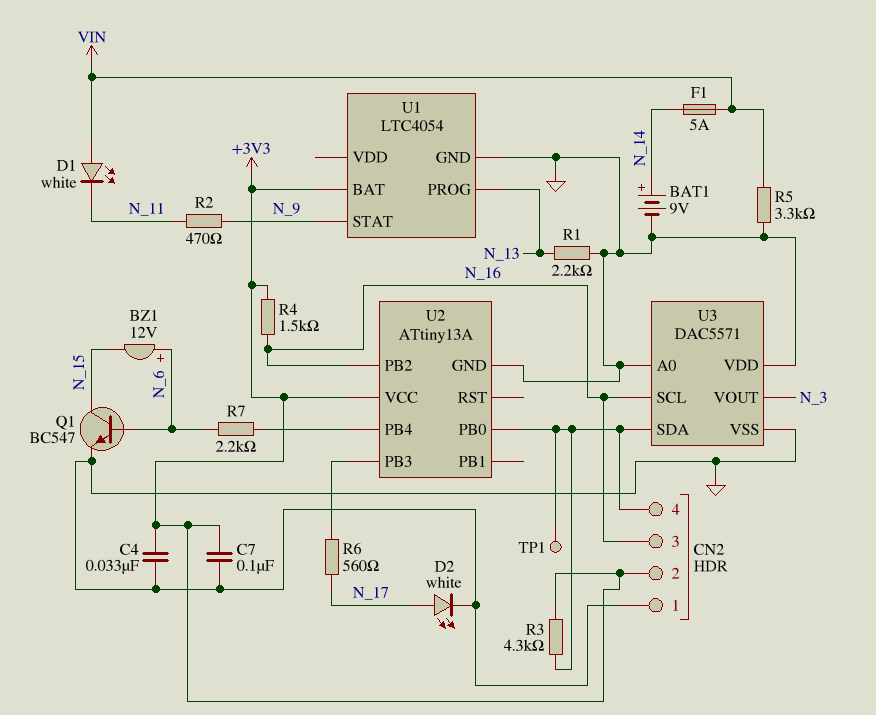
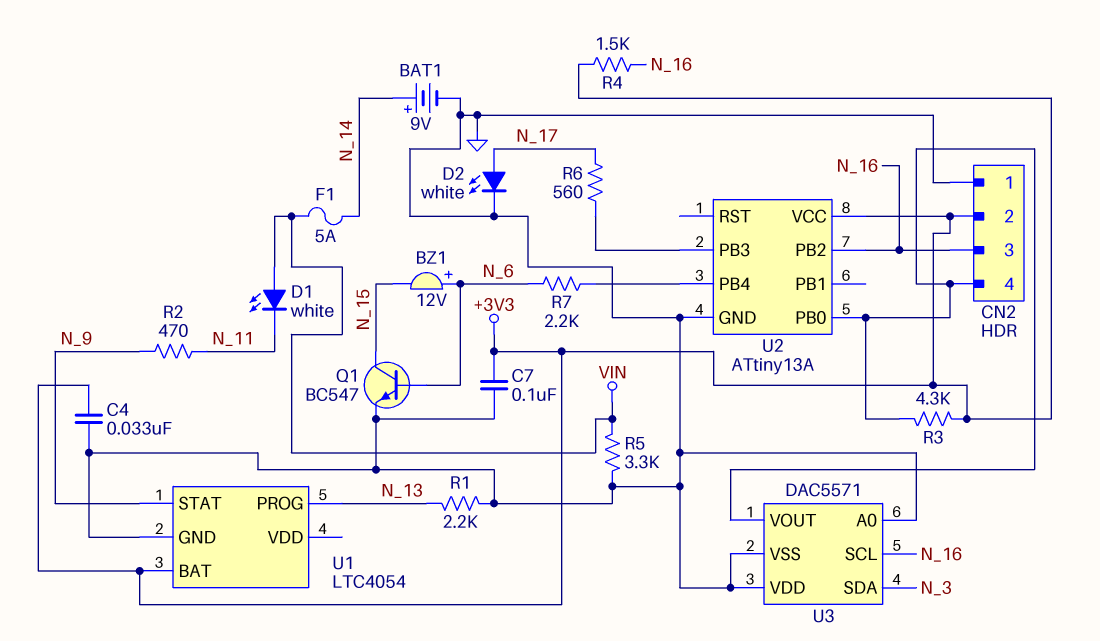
TP1: test point (CN2/4) -> none
U3 pin SDA: CN2/4 -> N_3
U3 pin VOUT: N_3 -> CN2/4

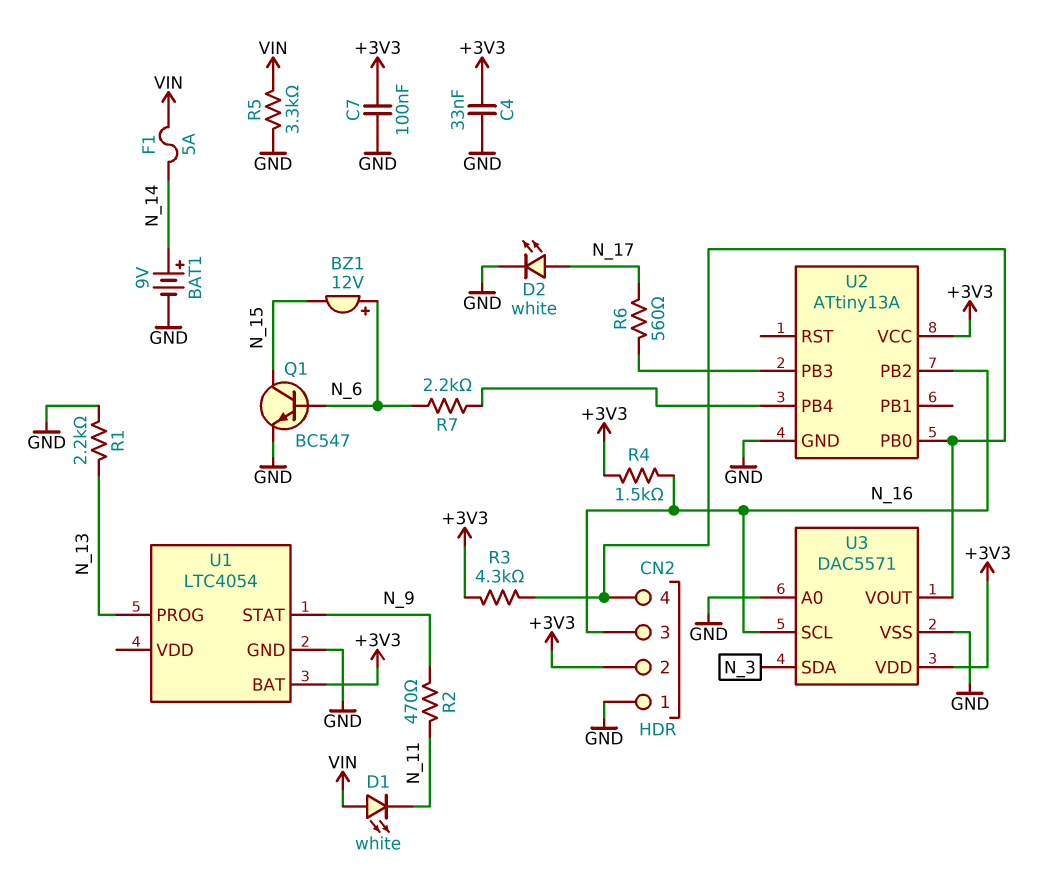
U3 pin VDD: GND -> +3V3

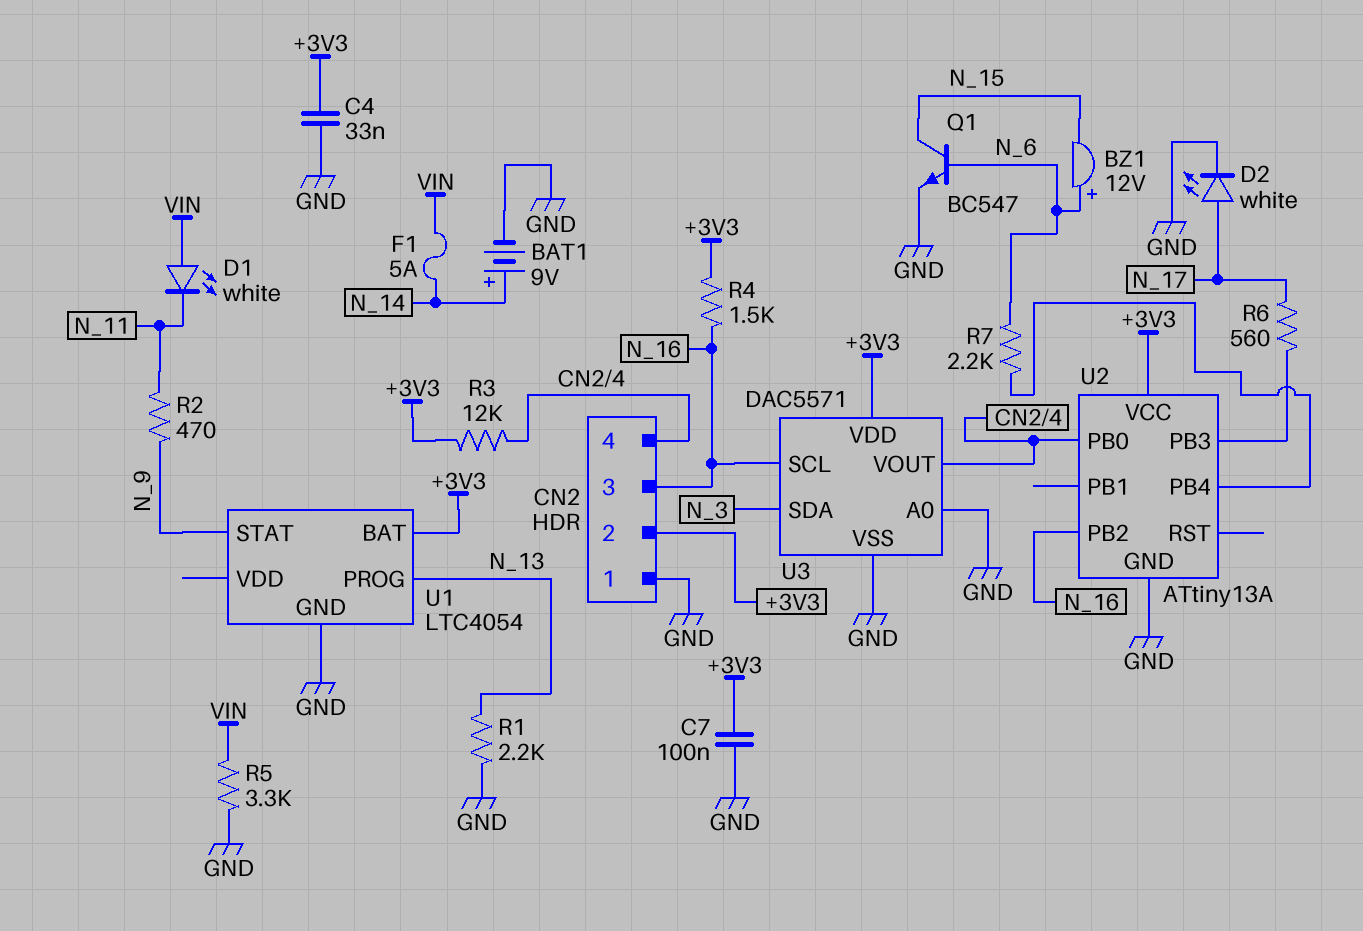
R3: 4.3k (+3V3, CN2/4) -> 12k (+3V3, CN2/4)

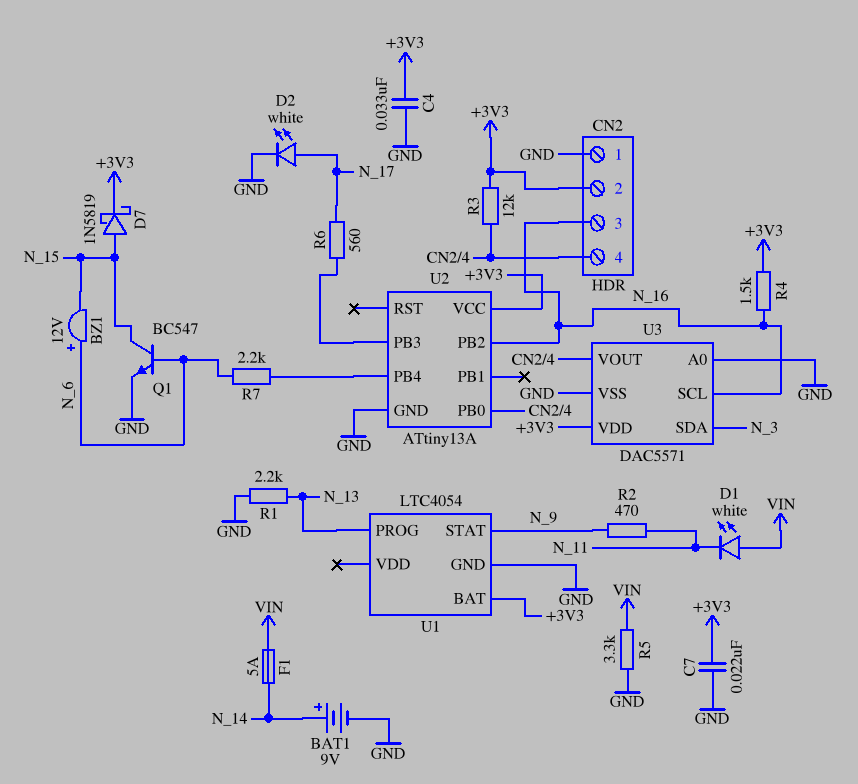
C7: 100nF (+3V3, GND) -> 22nF (+3V3, GND)
D7: none -> schottky 1N5819 (A N_15, K +3V3)

